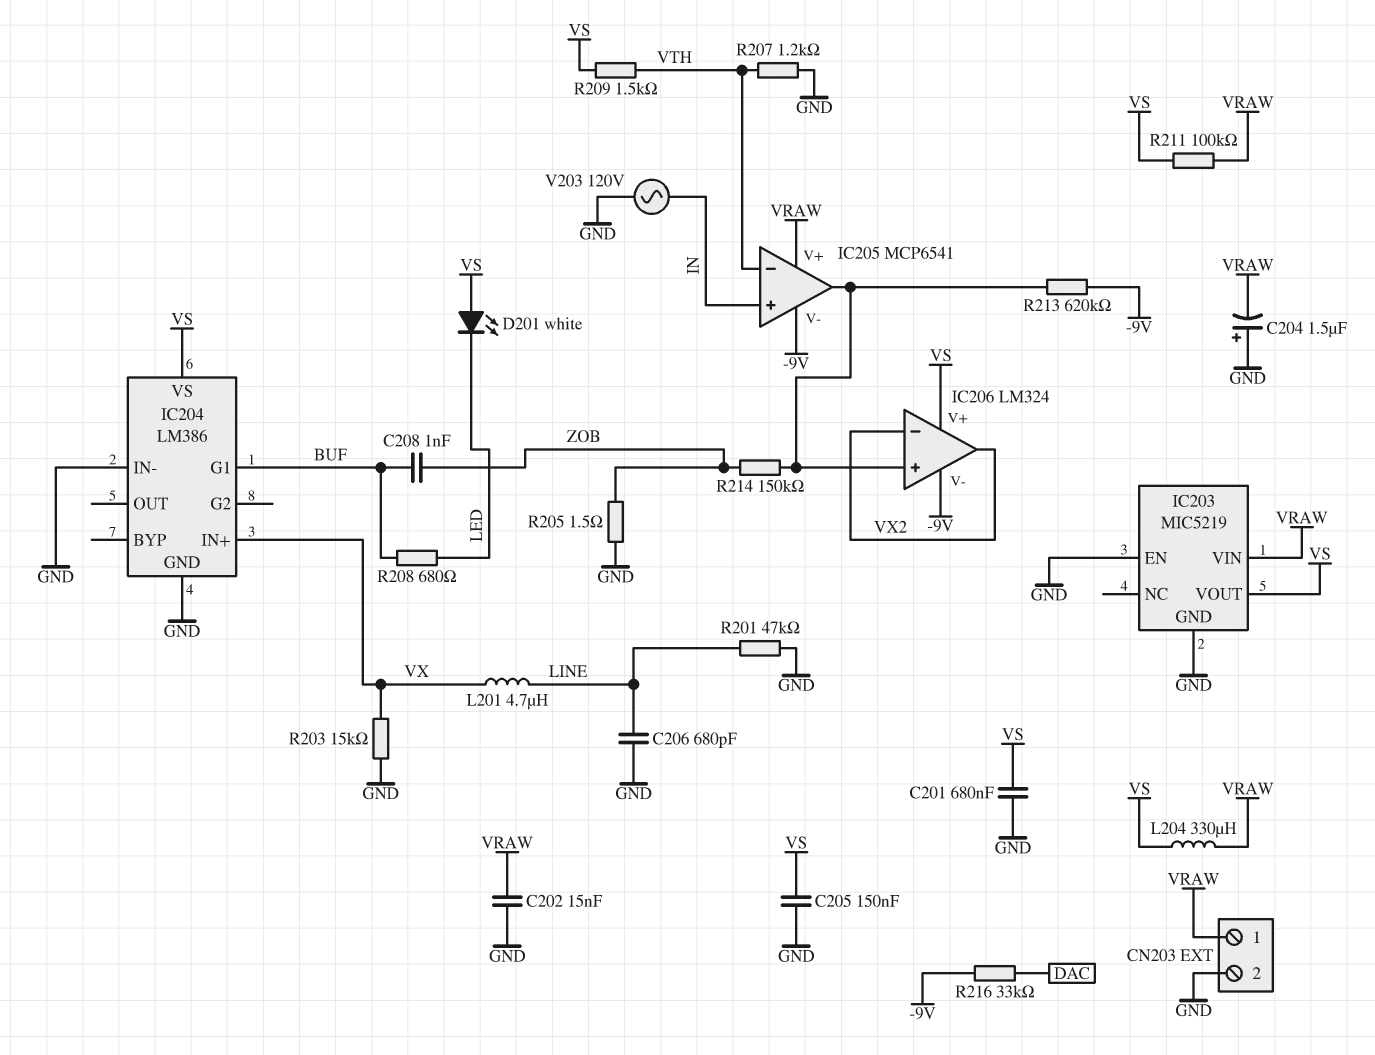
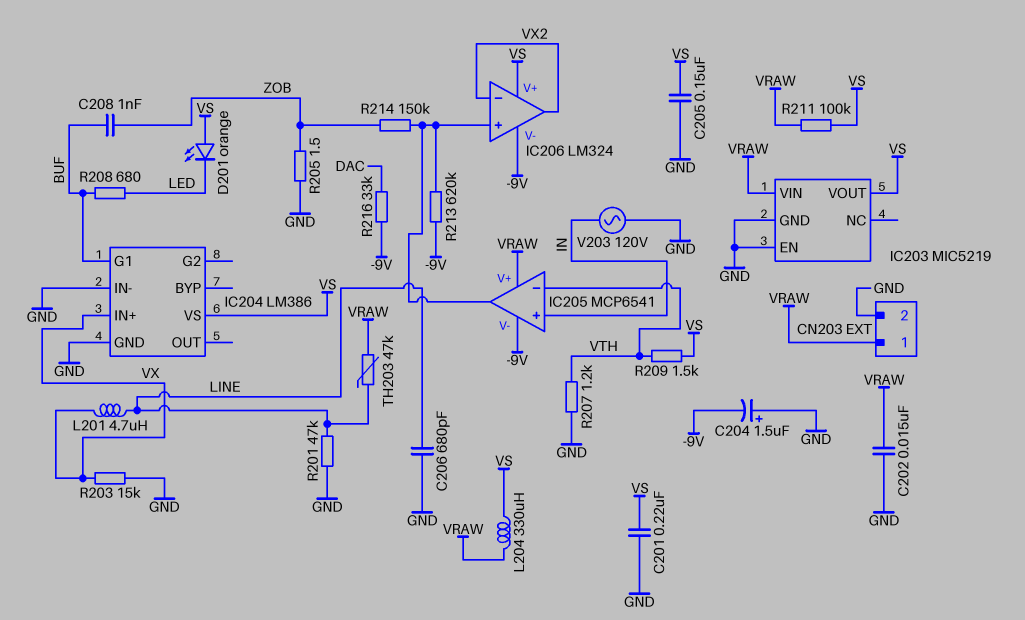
C201: 680nF (GND, VS) -> 220nF (GND, VS)
C204: 1.5uF (plus GND, minus VRAW) -> 1.5uF (plus GND, minus -9V)
D201: LED white (A VS, K LED) -> LED orange (A VS, K LED)
TH203: none -> 47k (LINE, VRAW)

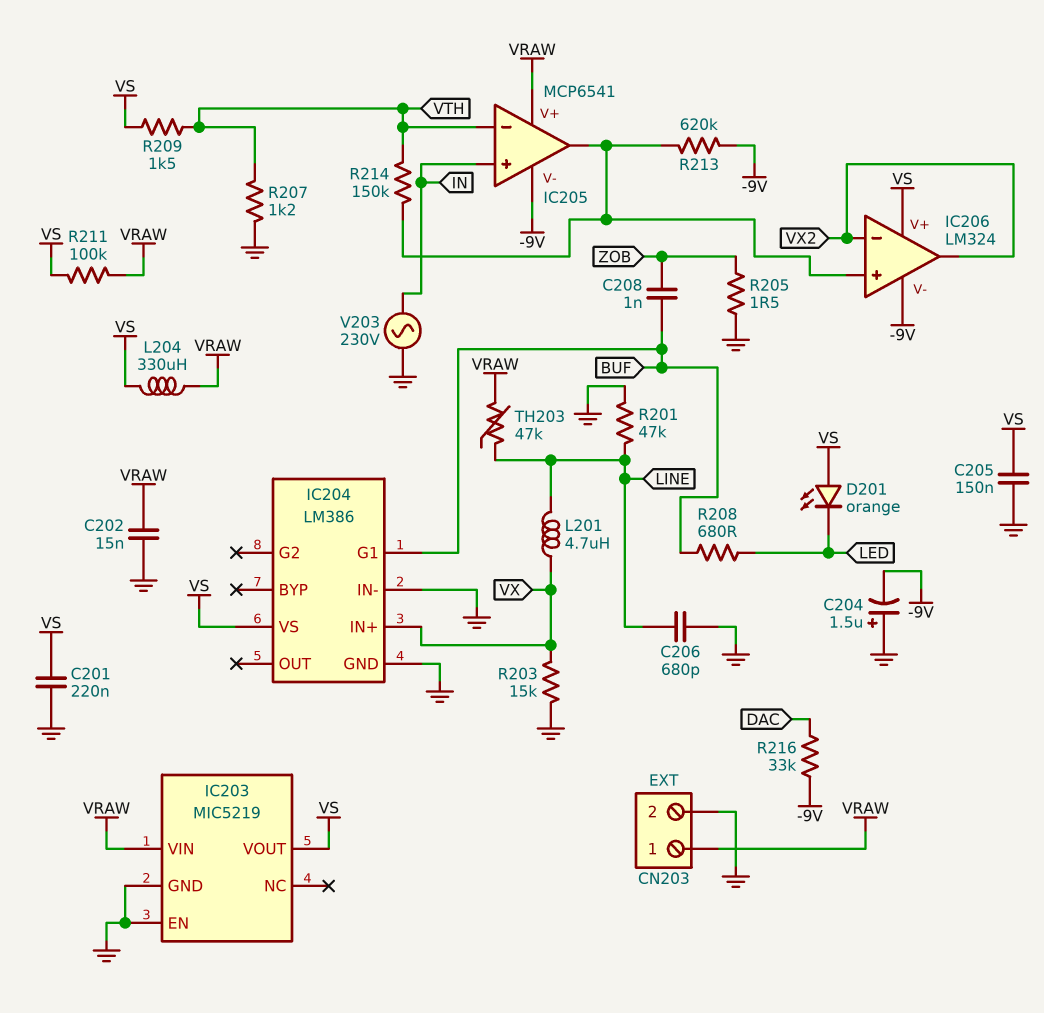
R214: 150k (IC205/out, ZOB) -> 150k (IC205/out, VTH)
V203: AC 120V (GND, IN) -> AC 230V (GND, IN)

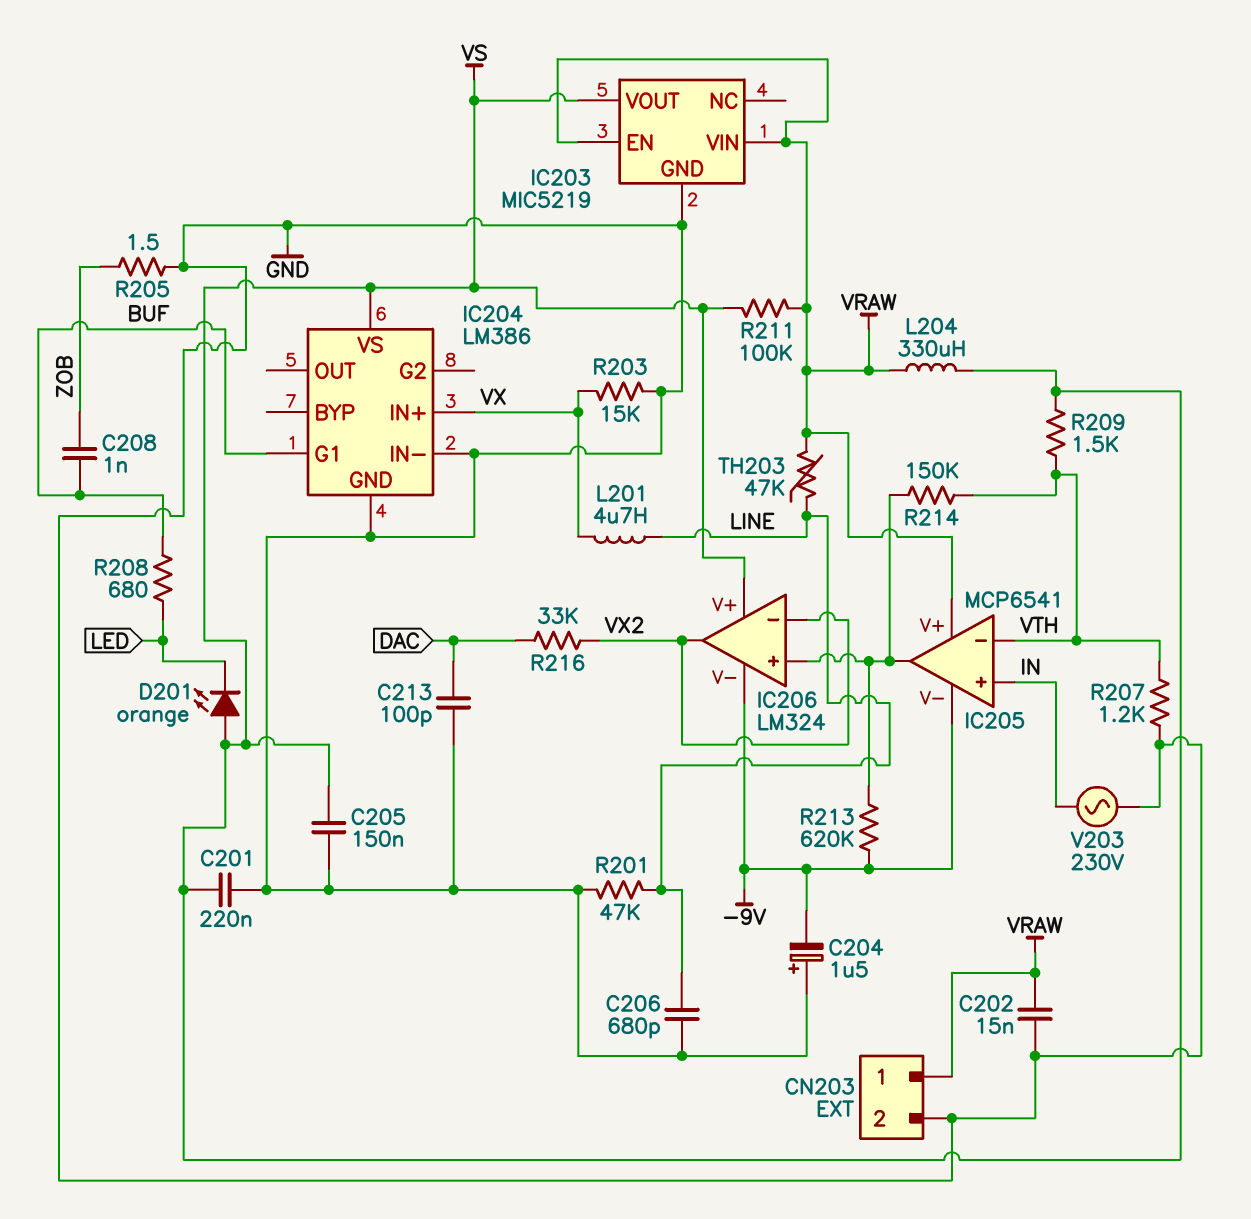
C213: none -> 100pF (DAC, GND)
IC203 pin EN: GND -> VRAW
R216: 33k (-9V, DAC) -> 33k (DAC, VX2)

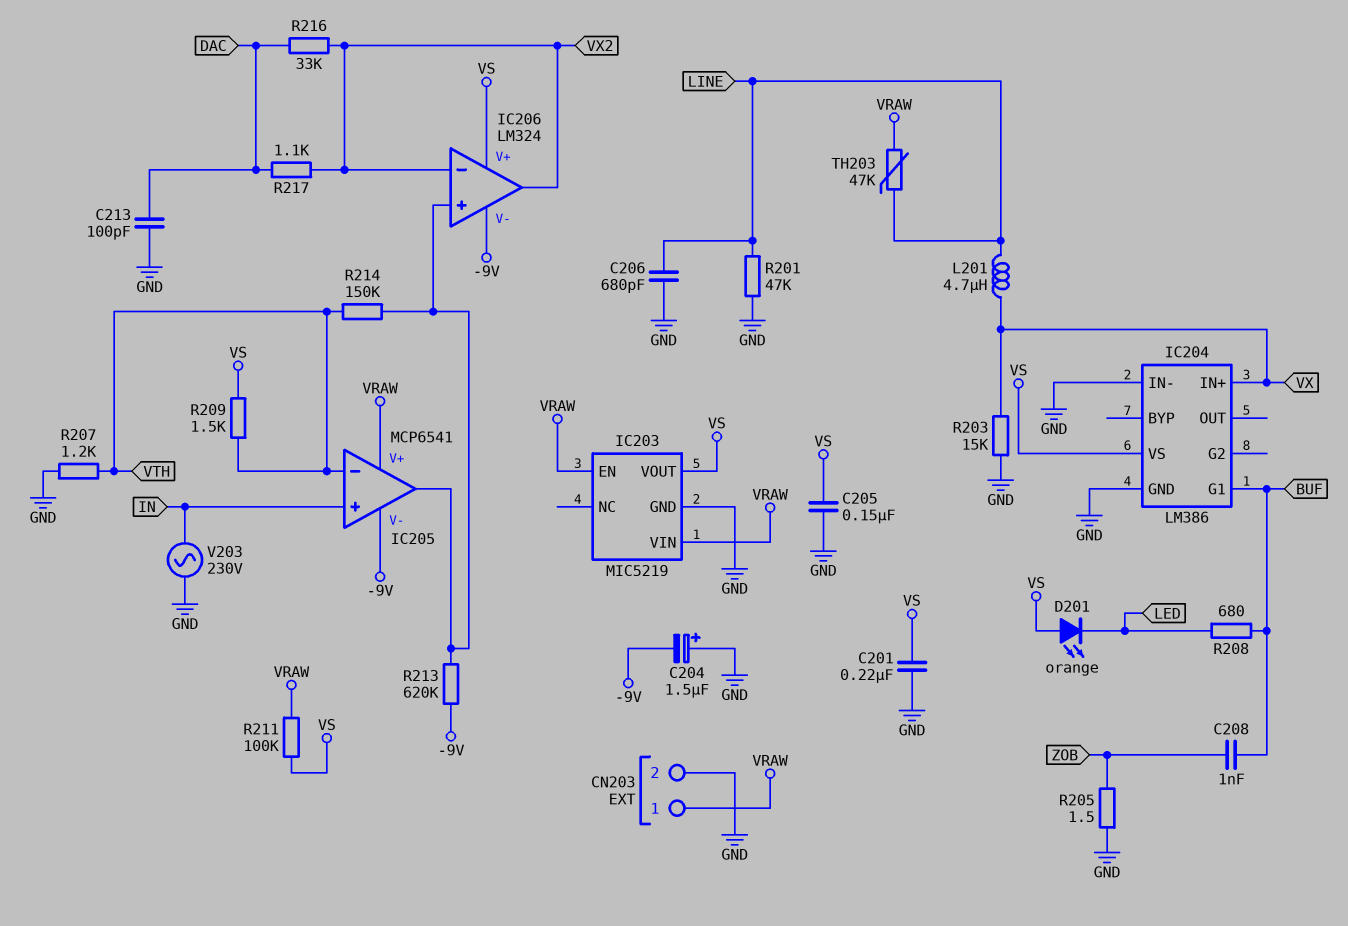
C202: 15nF (GND, VRAW) -> none
L204: 330uH (VRAW, VS) -> none
R217: none -> 1.1k (DAC, VX2)

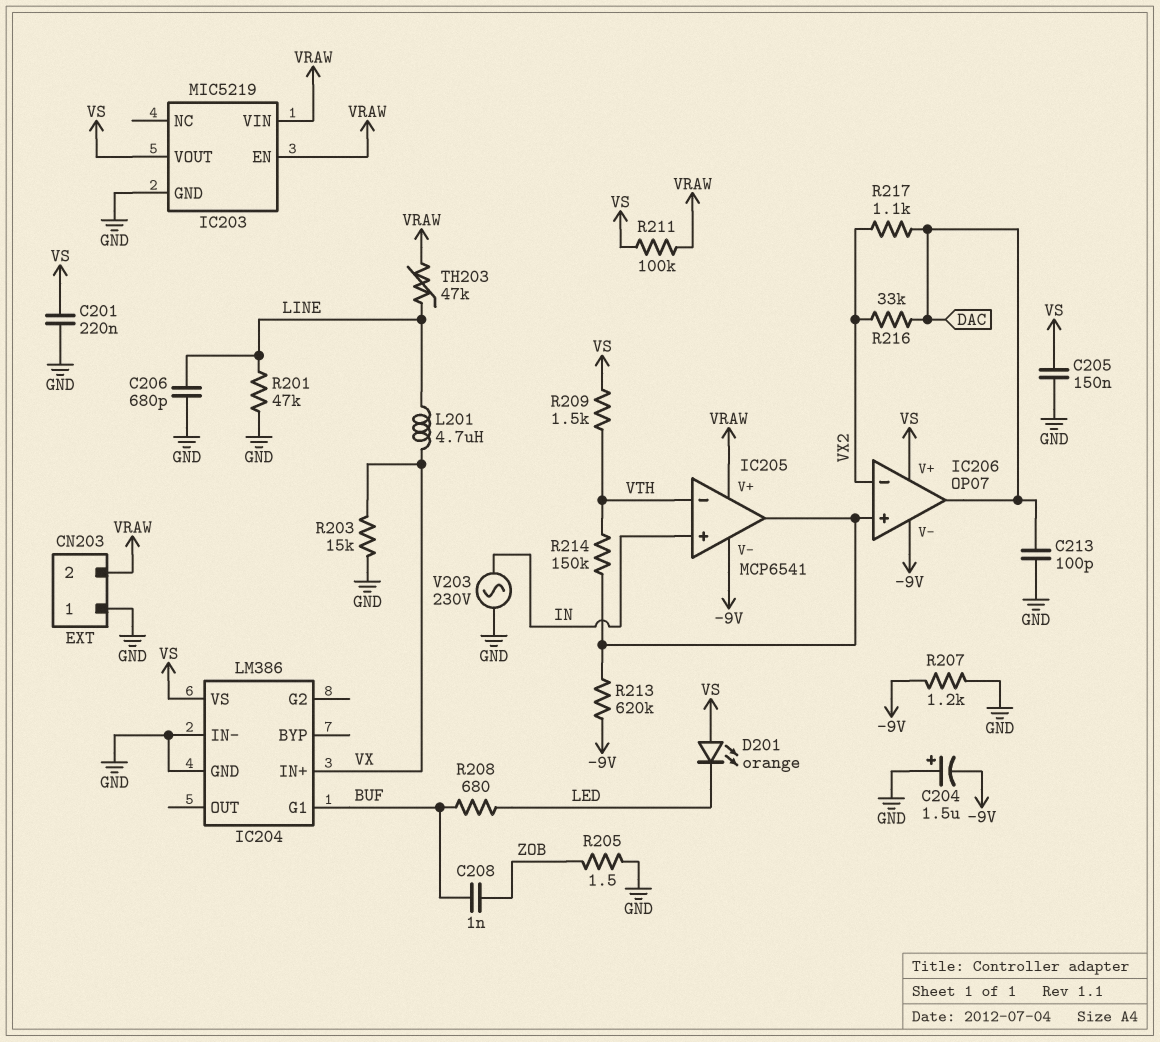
CN203 pin 1: VRAW -> GND
CN203 pin 2: GND -> VRAW
IC206: LM324 -> OP07
IC206 pin out: VX2 -> DAC
R207: 1.2k (GND, VTH) -> 1.2k (-9V, GND)

